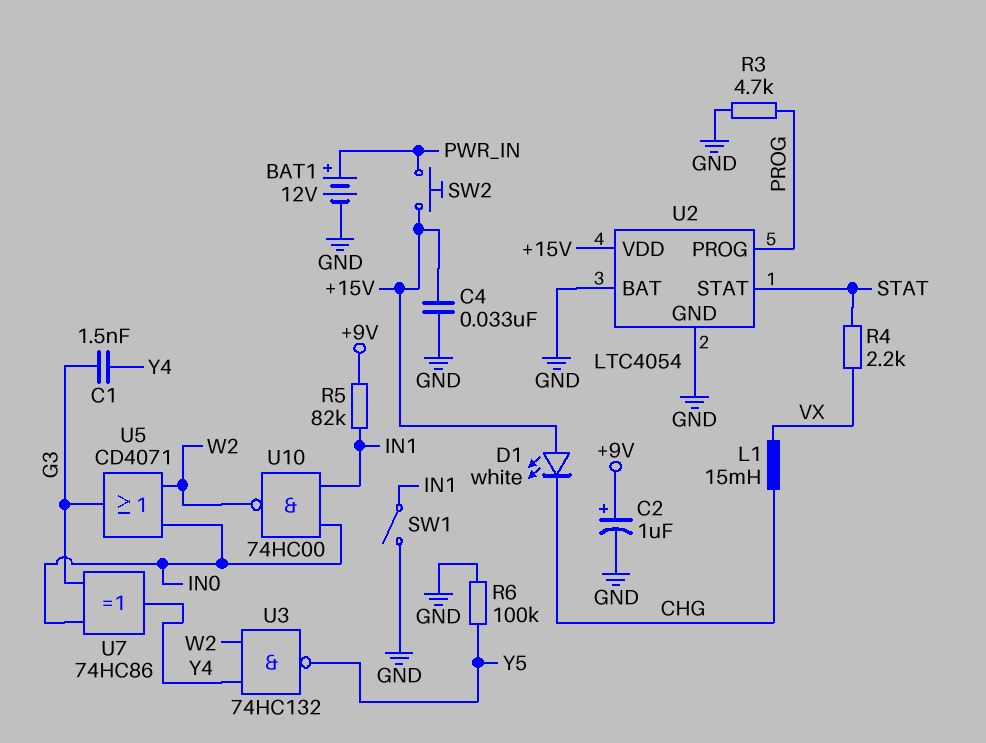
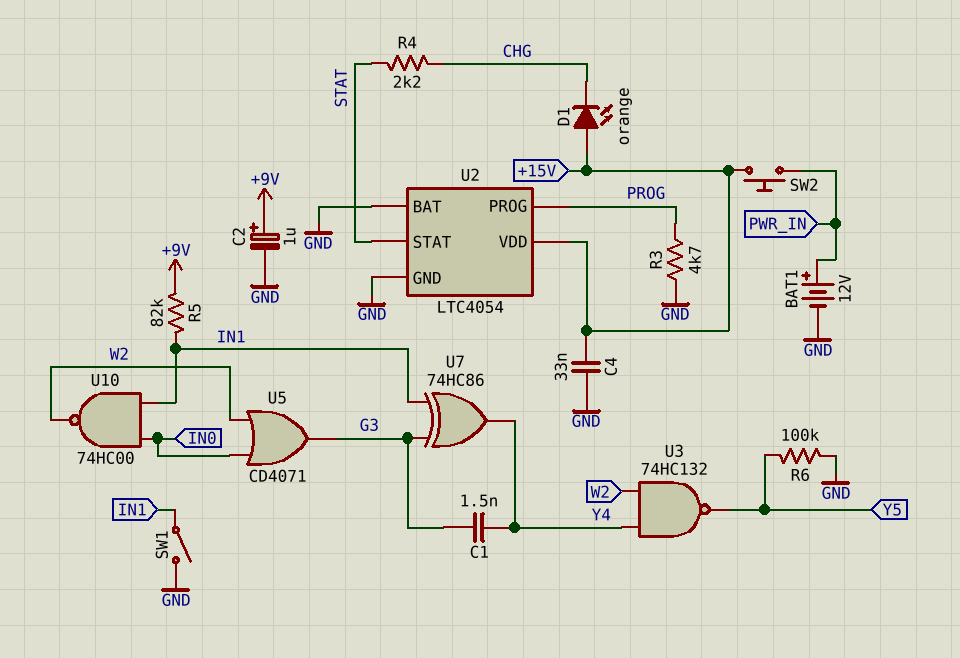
D1: LED white (A +15V, K CHG) -> LED orange (A +15V, K CHG)
L1: 15mH (CHG, VX) -> none
R4: 2.2k (STAT, VX) -> 2.2k (CHG, STAT)
U7: XOR 74HC86 (in G3, in IN0, out Y4) -> XOR 74HC86 (in G3, in IN1, out Y4)

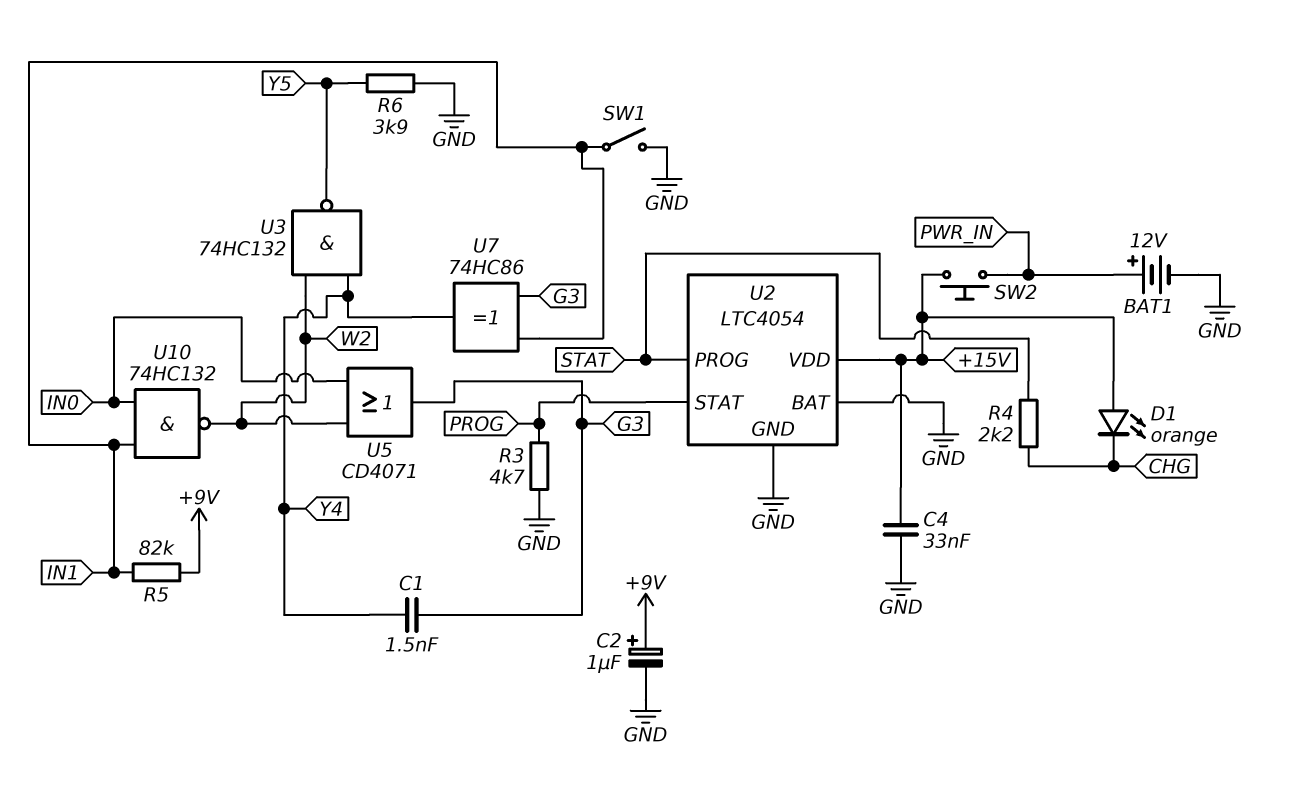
R6: 100k (GND, Y5) -> 3.9k (GND, Y5)
U2 pin PROG: PROG -> STAT
U2 pin STAT: STAT -> PROG
U10: NAND 74HC00 (in IN0, in IN1, out W2) -> NAND 74HC132 (in IN0, in IN1, out W2)

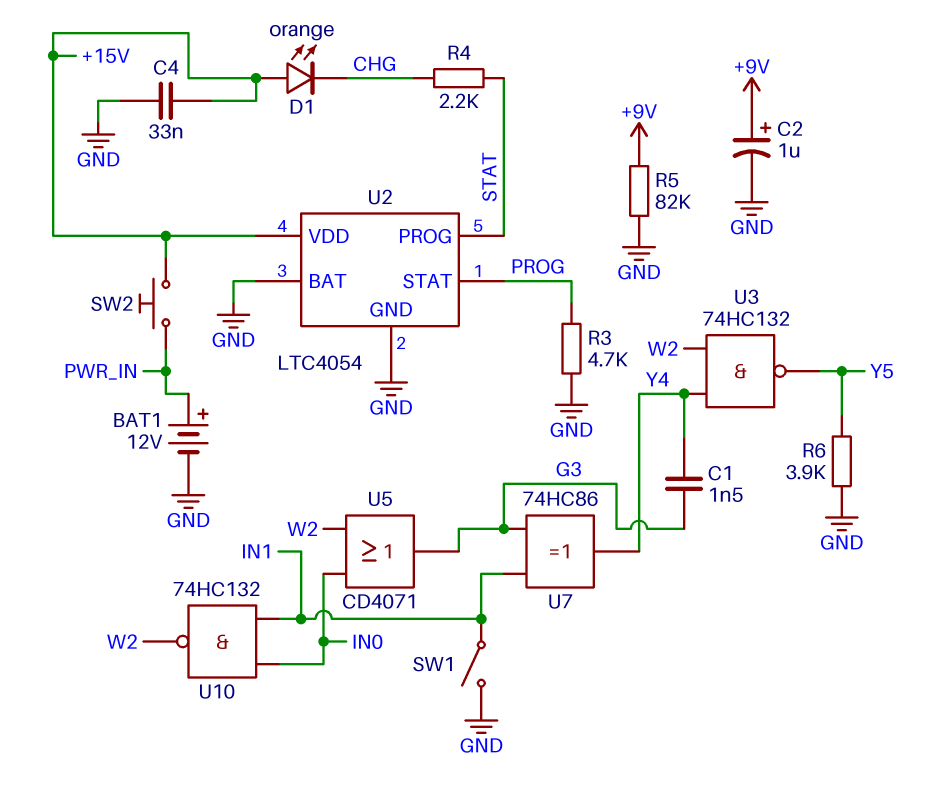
R5: 82k (+9V, IN1) -> 82k (+9V, GND)

